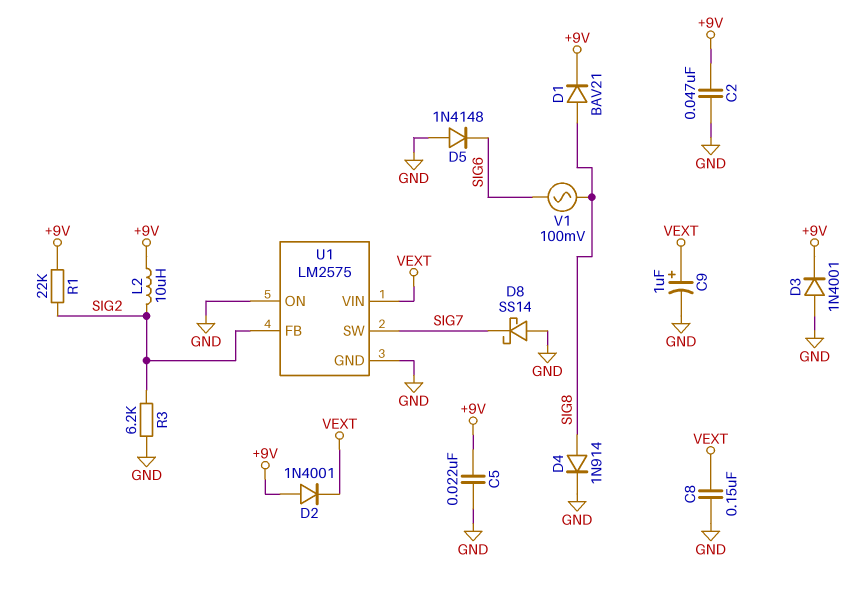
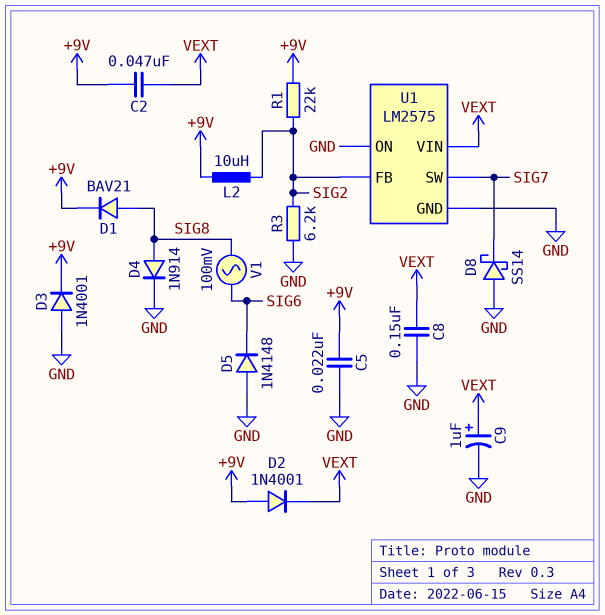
C2: 47nF (+9V, GND) -> 47nF (+9V, VEXT)

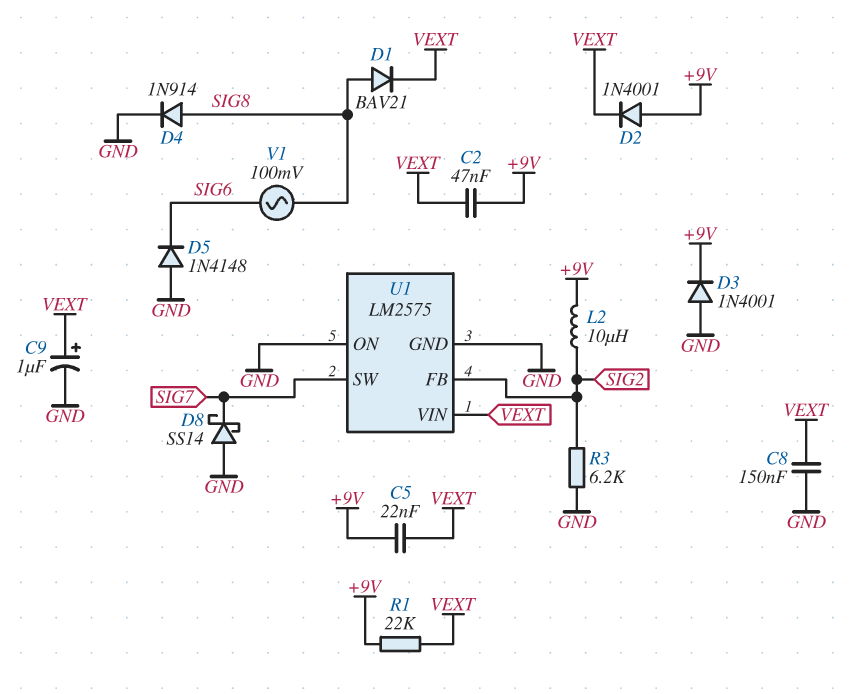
C5: 22nF (+9V, GND) -> 22nF (+9V, VEXT)
D1: diode BAV21 (A SIG8, K +9V) -> diode BAV21 (A SIG8, K VEXT)
R1: 22k (+9V, SIG2) -> 22k (+9V, VEXT)

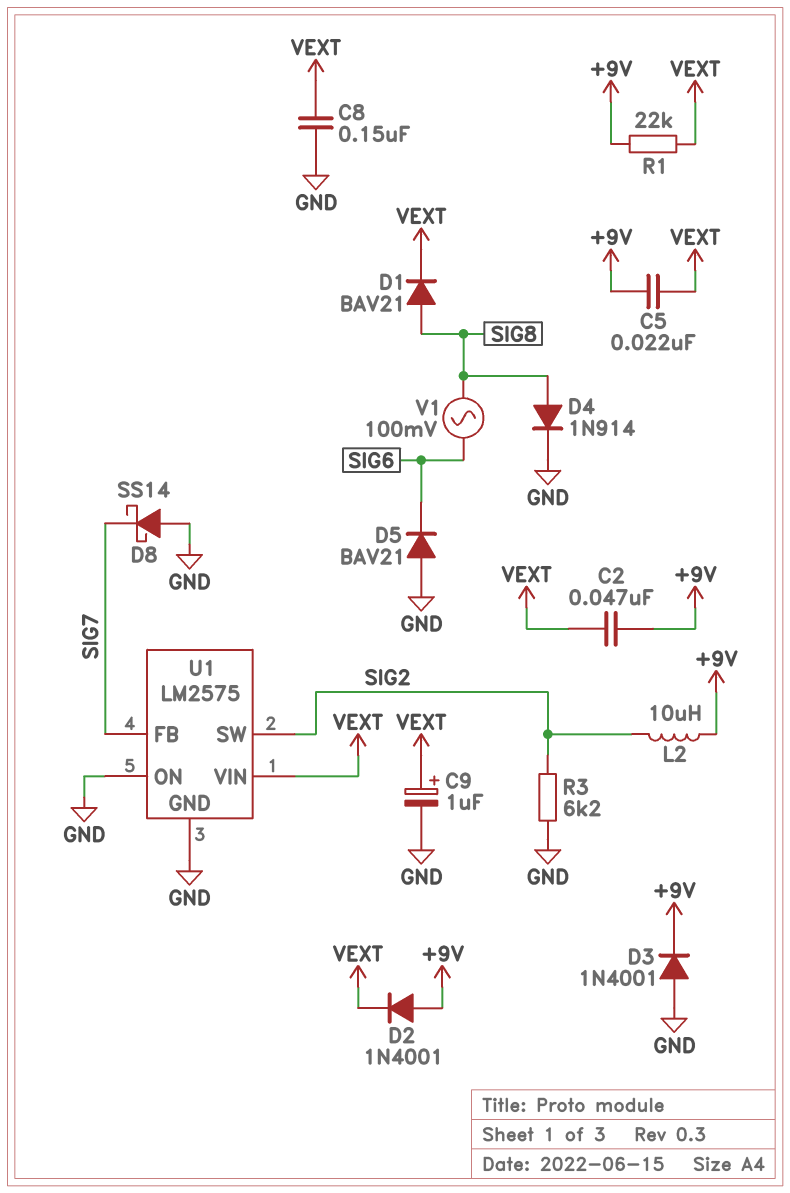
D5: diode 1N4148 (A GND, K SIG6) -> diode BAV21 (A GND, K SIG6)
U1 pin FB: SIG2 -> SIG7
U1 pin SW: SIG7 -> SIG2

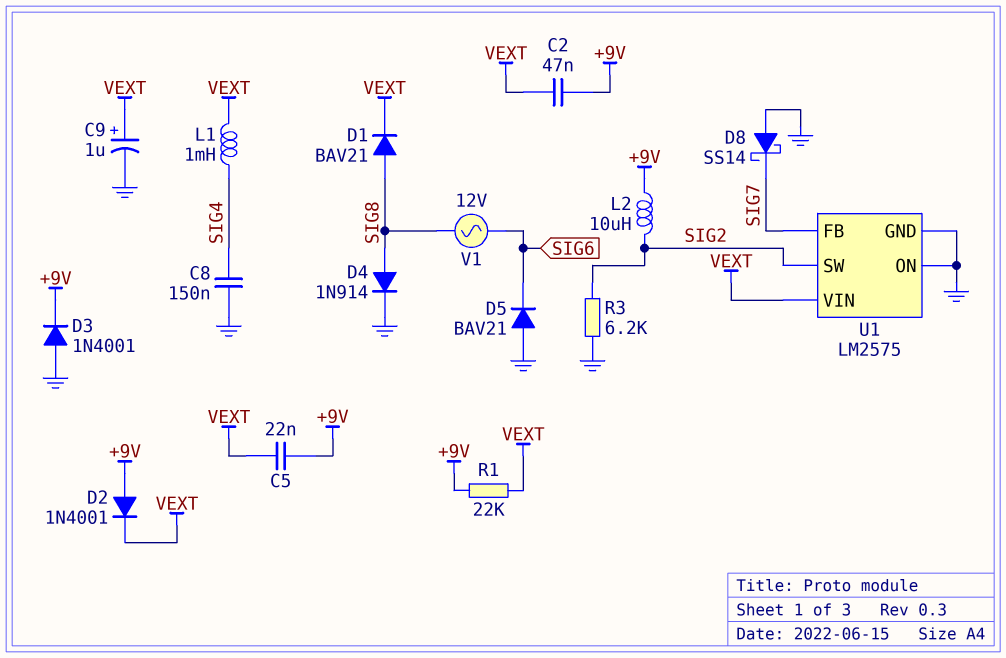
C8: 150nF (GND, VEXT) -> 150nF (GND, SIG4)
L1: none -> 1mH (SIG4, VEXT)
V1: AC 100mV (SIG6, SIG8) -> AC 12V (SIG6, SIG8)

